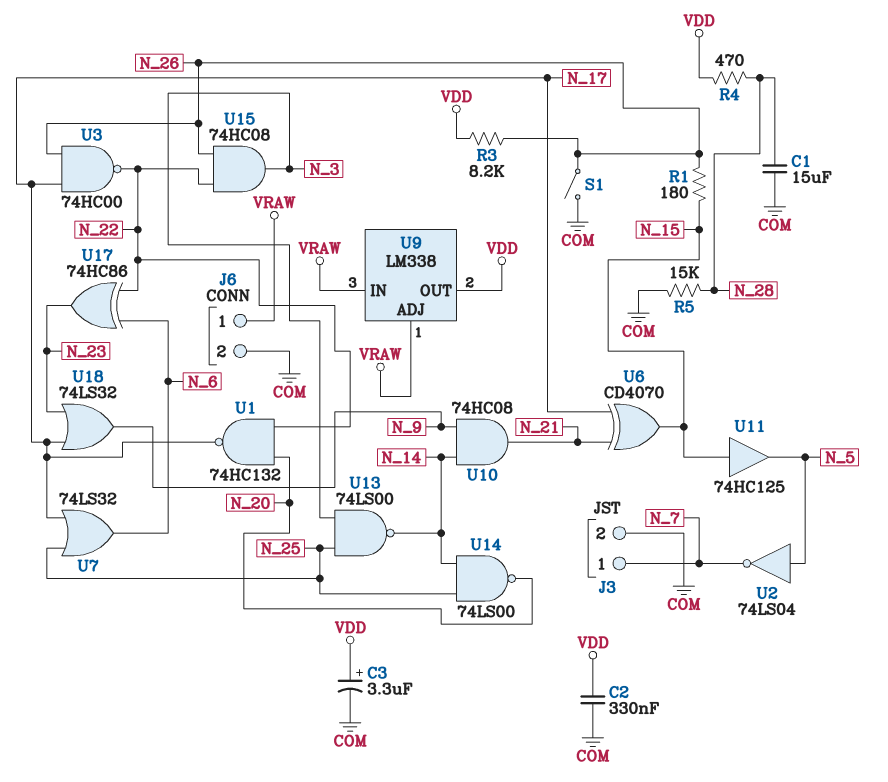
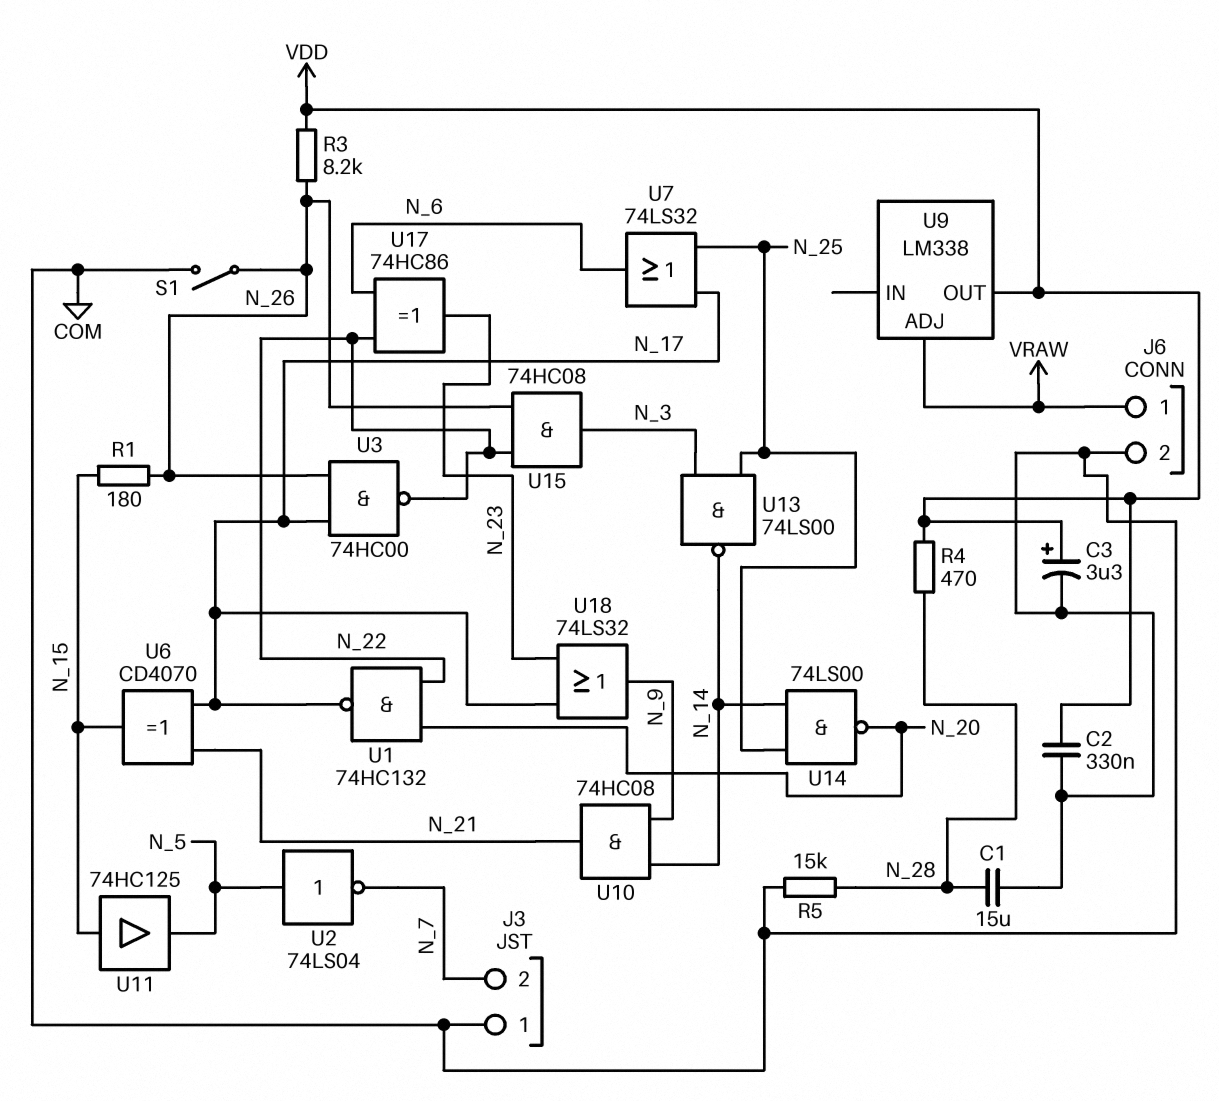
J3 pin 1: N_7 -> COM
J3 pin 2: COM -> N_7
U9 pin IN: VRAW -> none

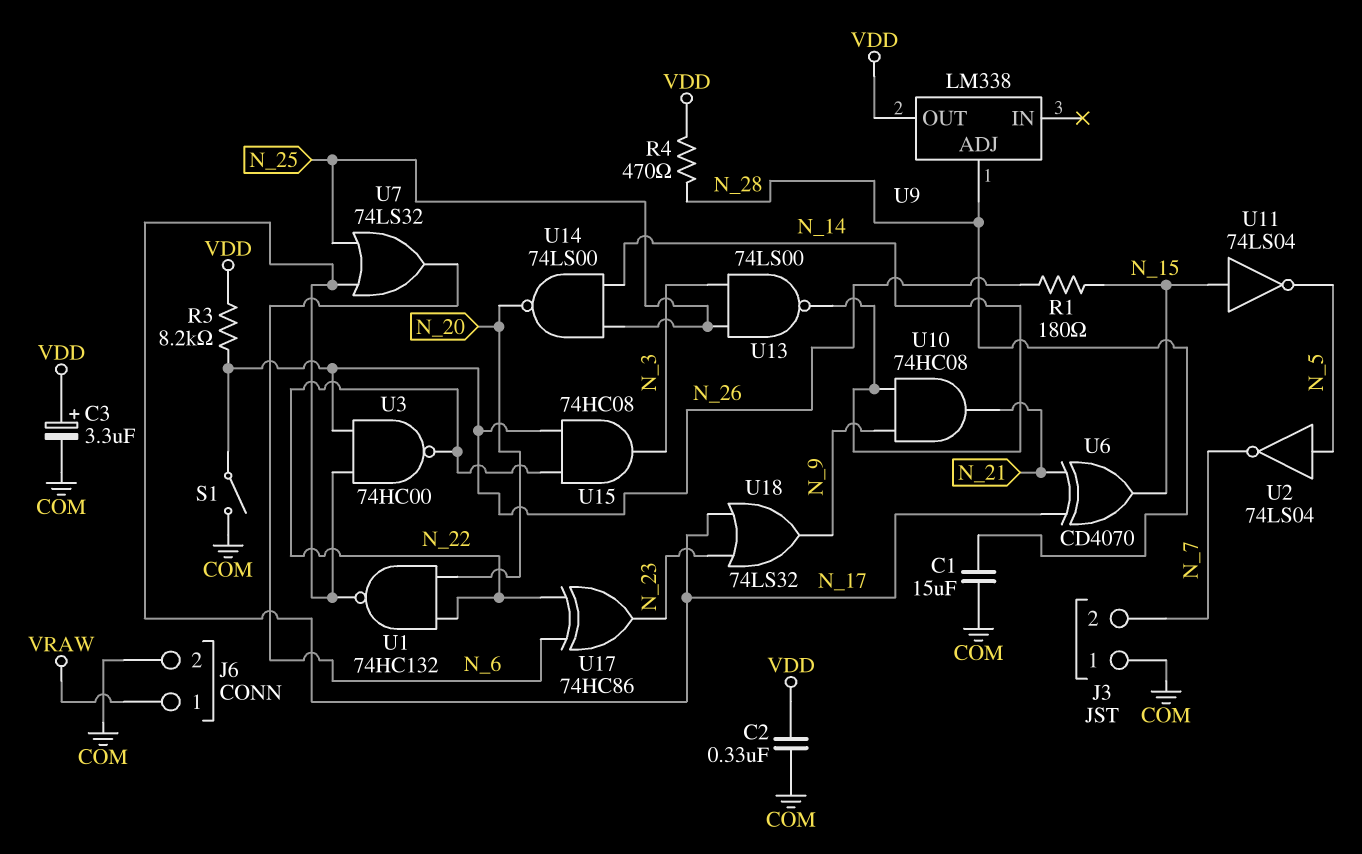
R5: 15k (COM, N_28) -> none
U9 pin ADJ: VRAW -> N_28
U11: buffer 74HC125 (in N_15, out N_5) -> NOT 74LS04 (in N_15, out N_5)

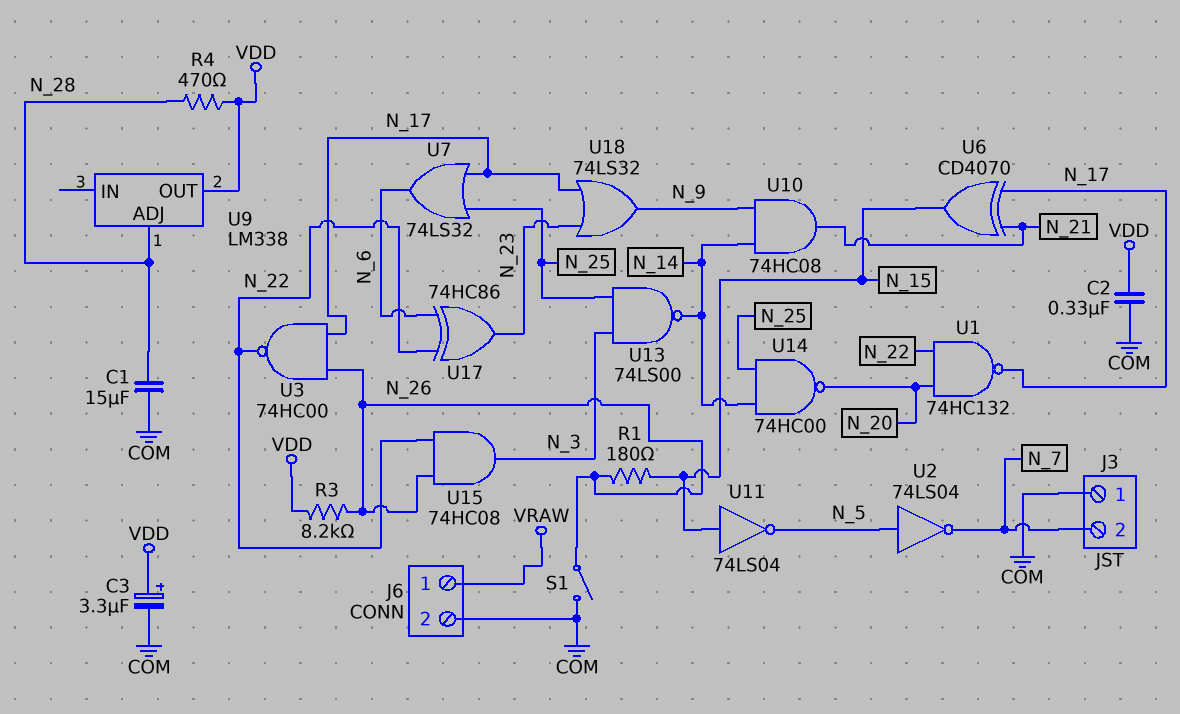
U14: NAND 74LS00 (in N_14, in N_25, out N_20) -> NAND 74HC00 (in N_14, in N_25, out N_20)

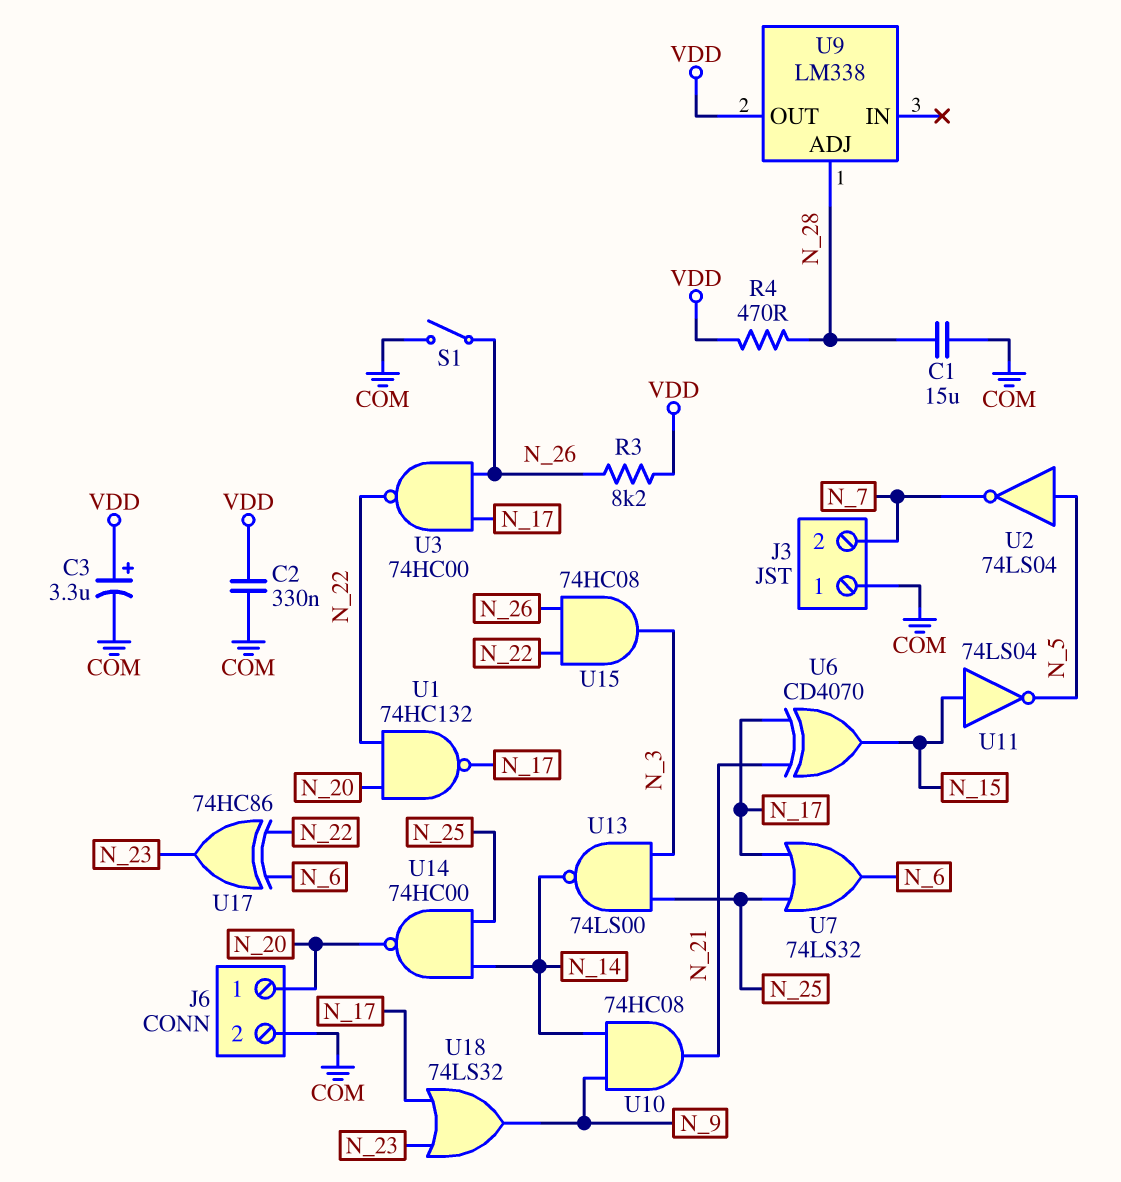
J6 pin 1: VRAW -> N_20
R1: 180 (N_15, N_26) -> none

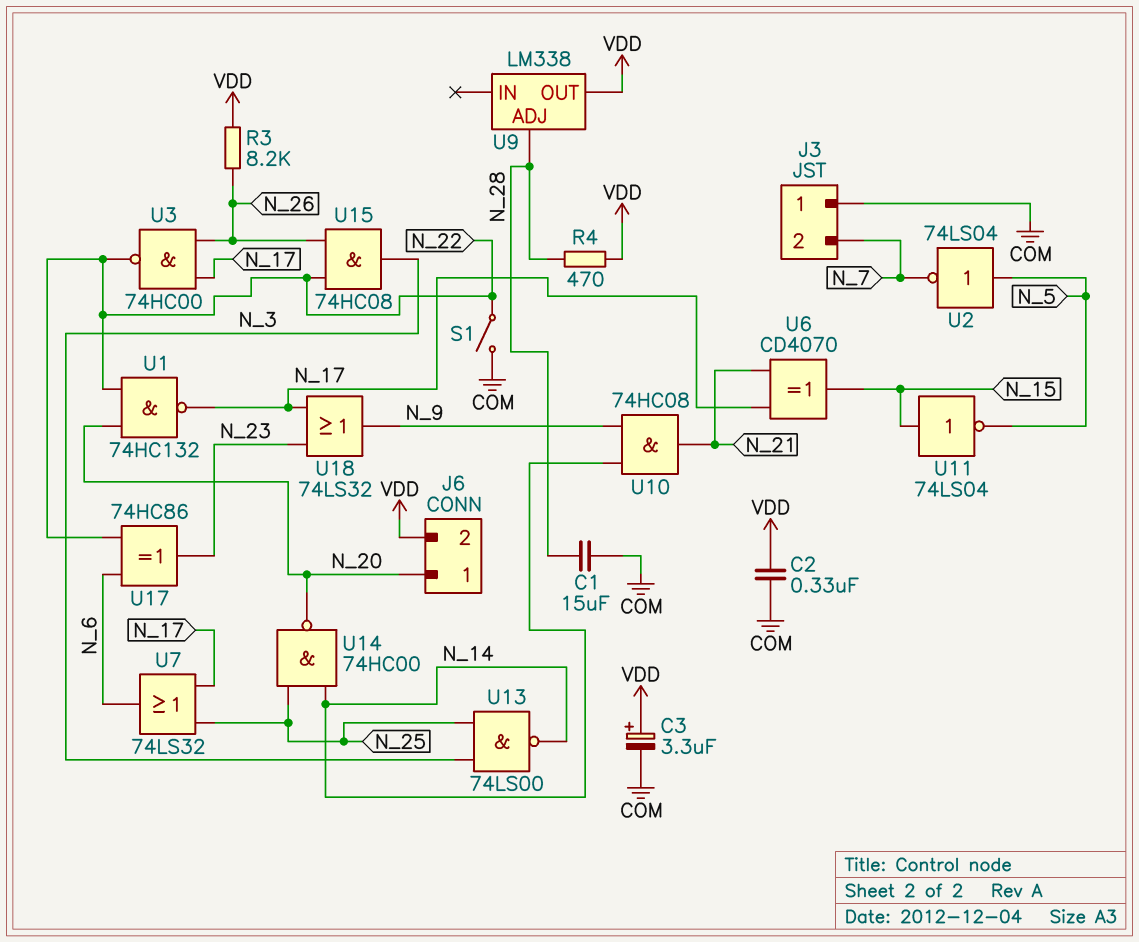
J6 pin 2: COM -> VDD
S1: switch (COM, N_26) -> switch (COM, N_22)

